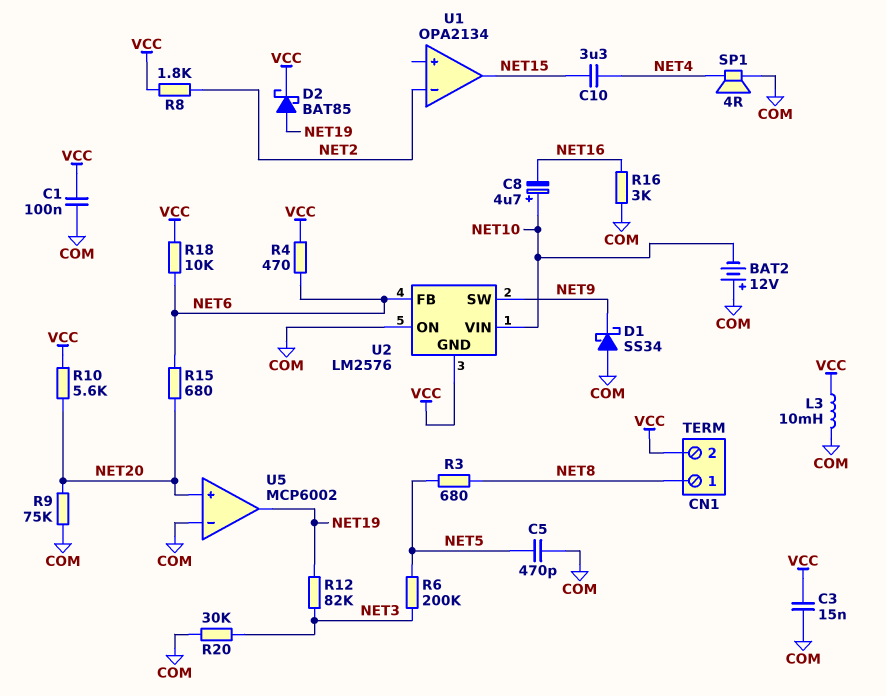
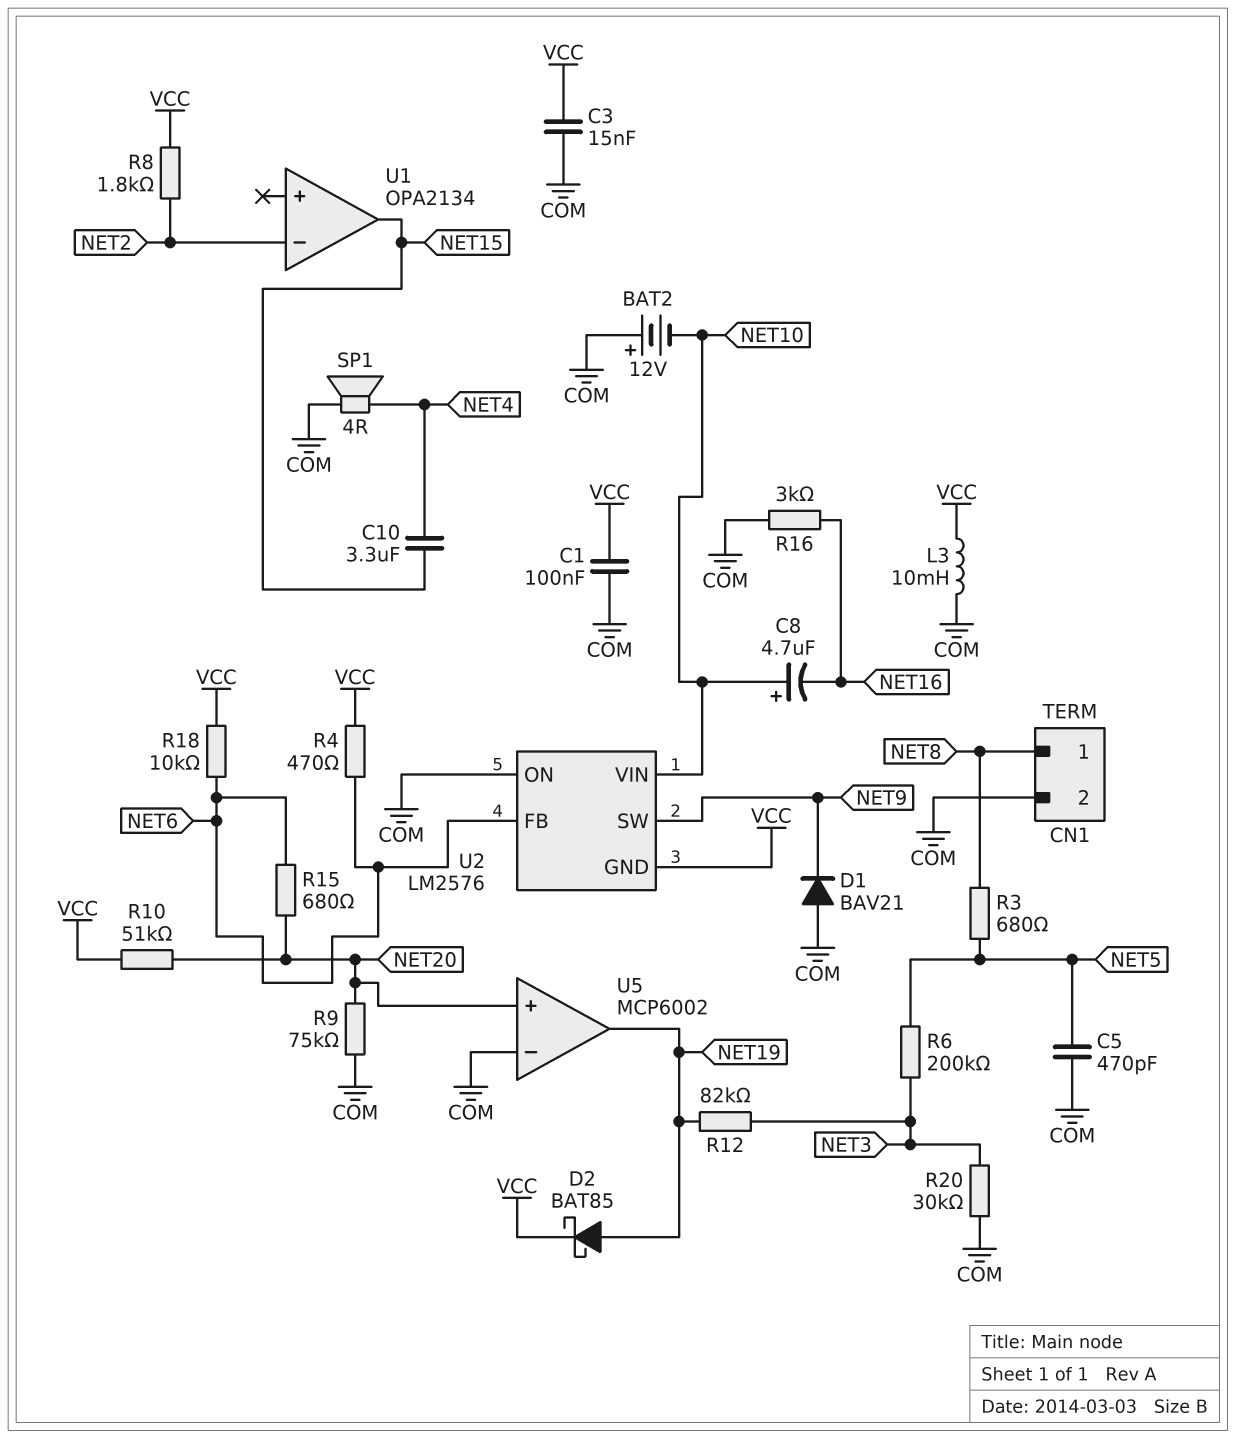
CN1 pin 2: VCC -> COM
D1: schottky SS34 (A COM, K NET9) -> diode BAV21 (A COM, K NET9)
R10: 5.6k (NET20, VCC) -> 51k (NET20, VCC)

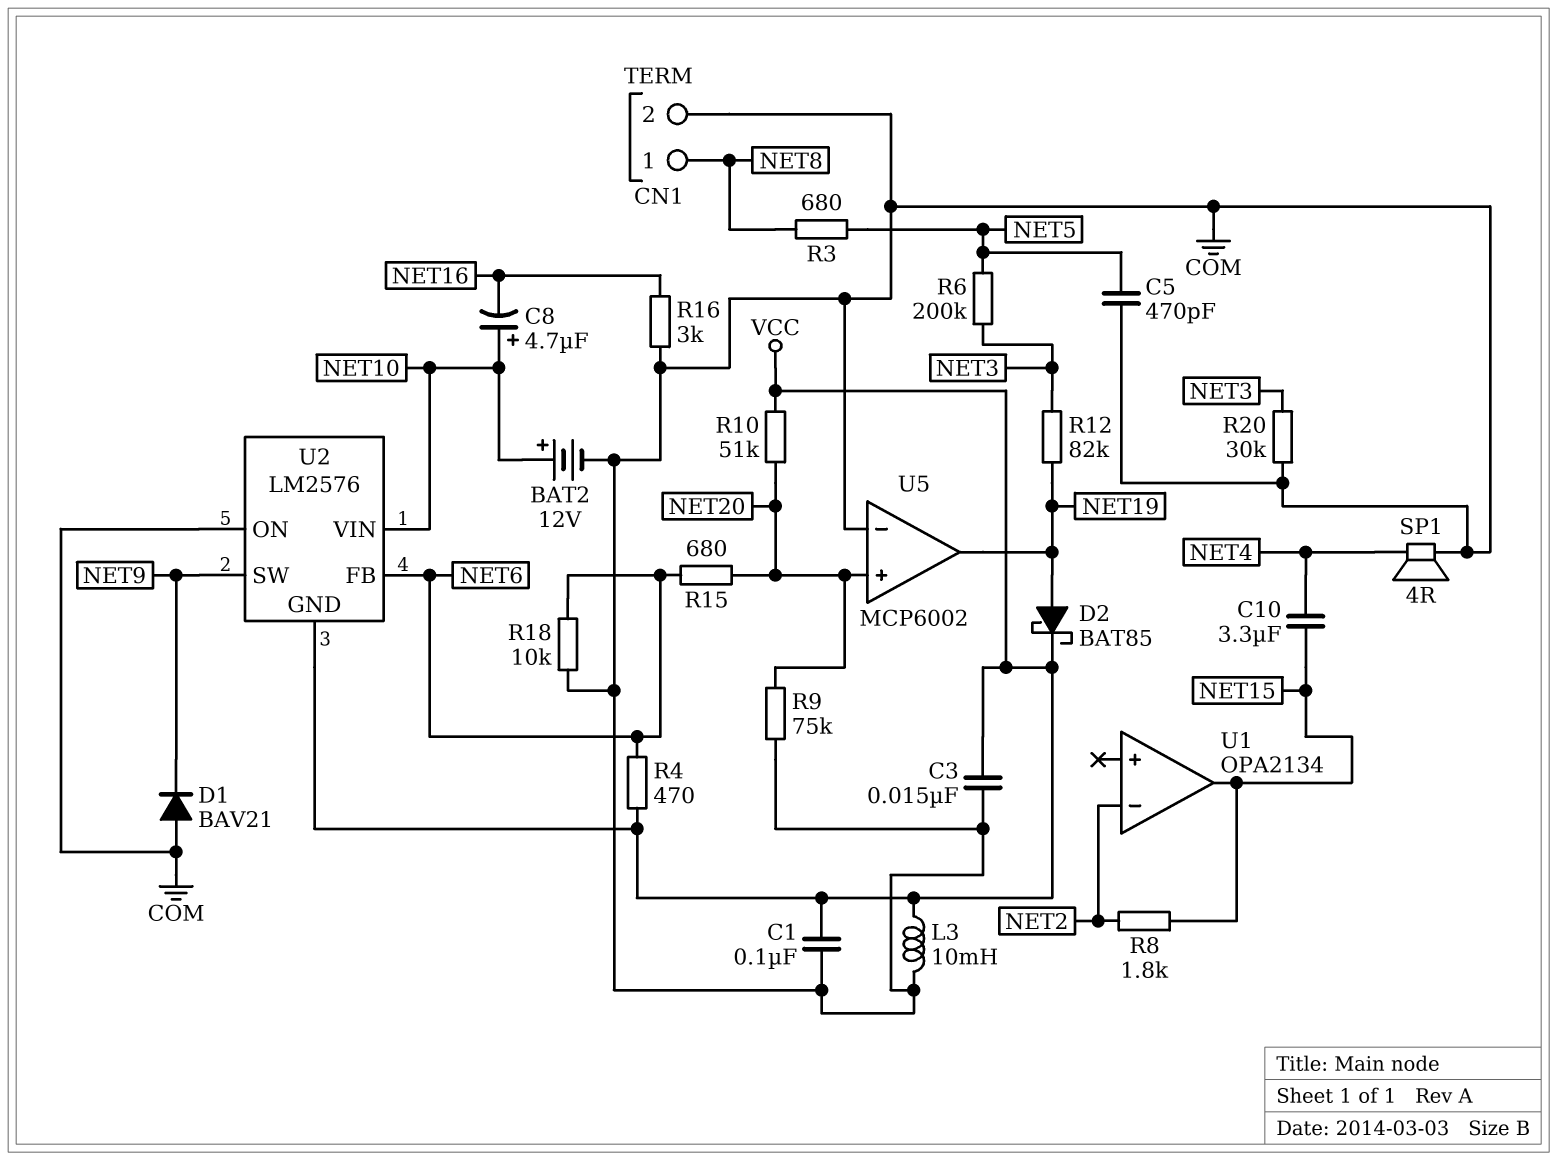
BAT2: 12V (plus COM, minus NET10) -> 12V (plus NET10, minus COM)
R8: 1.8k (NET2, VCC) -> 1.8k (NET2, NET15)
R18: 10k (NET6, VCC) -> 10k (COM, NET6)

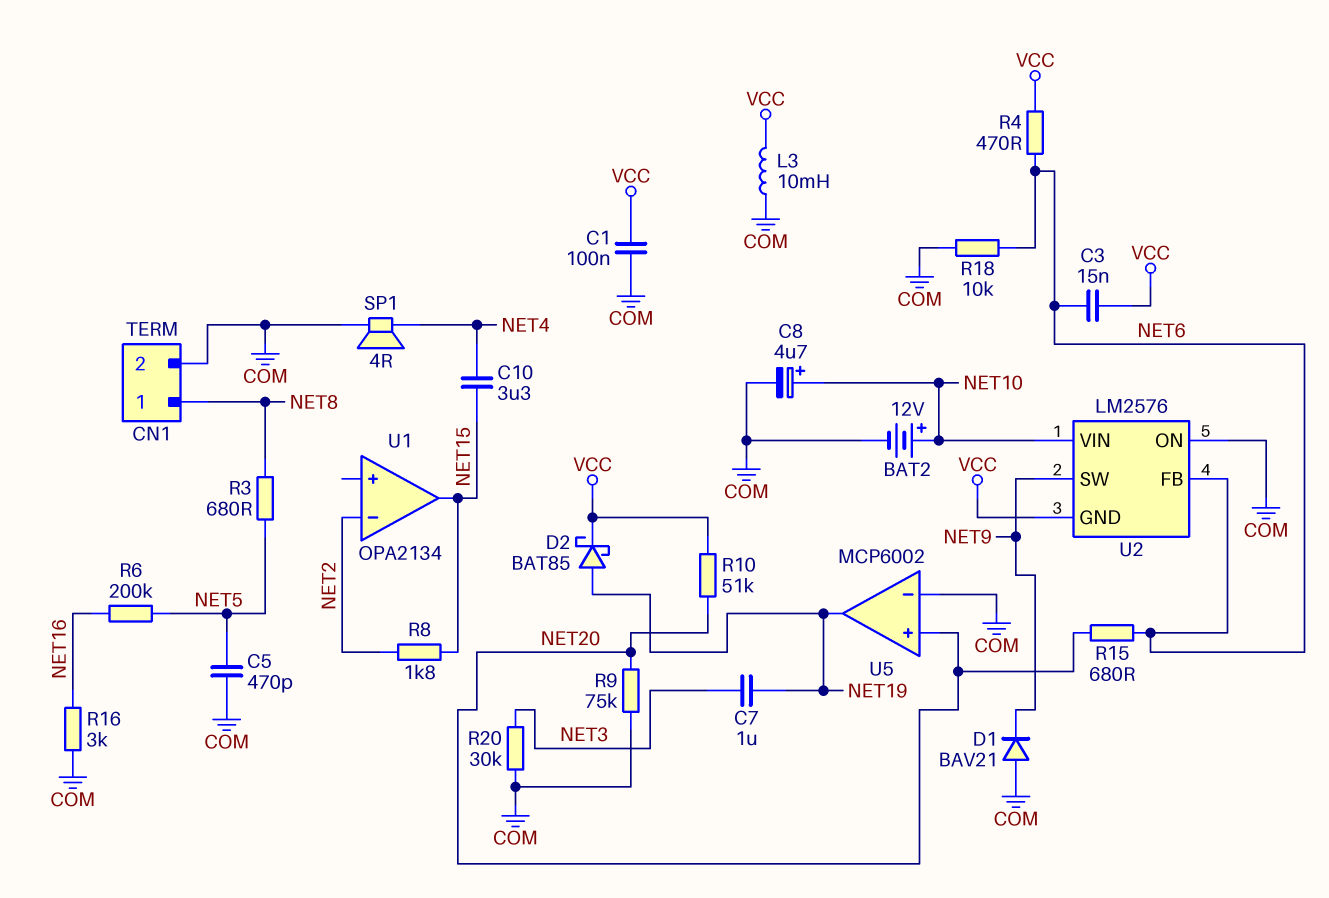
C3: 15nF (COM, VCC) -> 15nF (NET6, VCC)
C7: none -> 1uF (NET3, NET19)
C8: 4.7uF (plus NET10, minus NET16) -> 4.7uF (plus NET10, minus COM)
R6: 200k (NET3, NET5) -> 200k (NET5, NET16)
R12: 82k (NET3, NET19) -> none

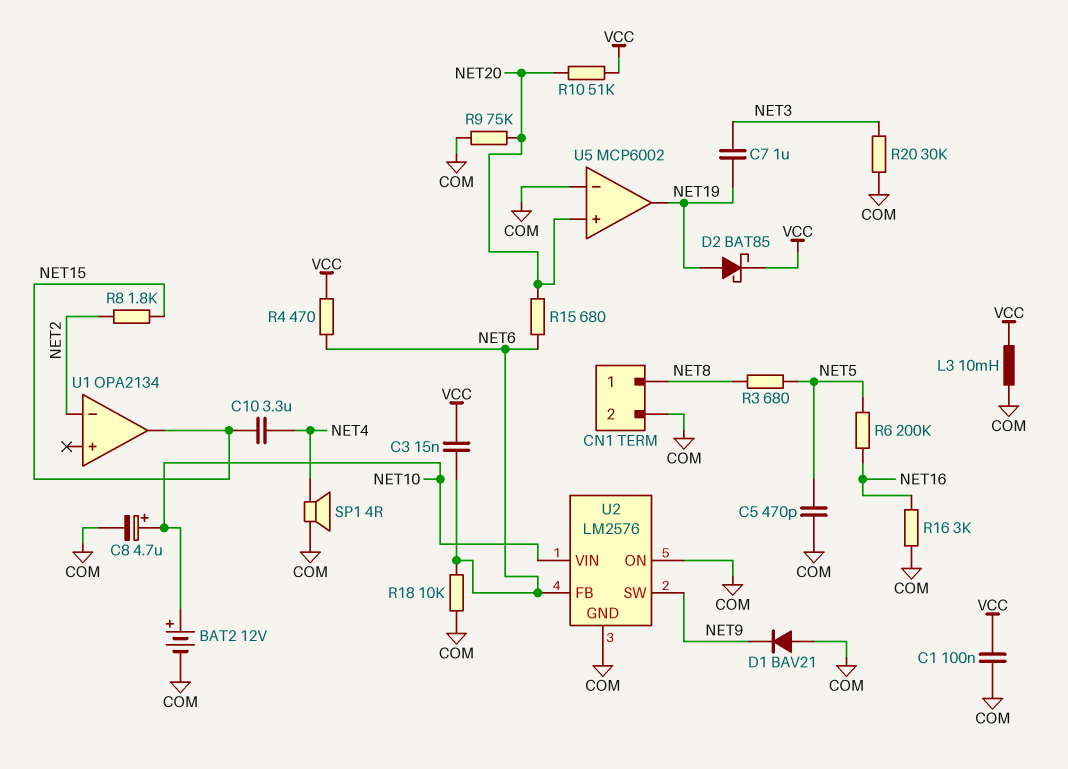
U2 pin GND: VCC -> COM

